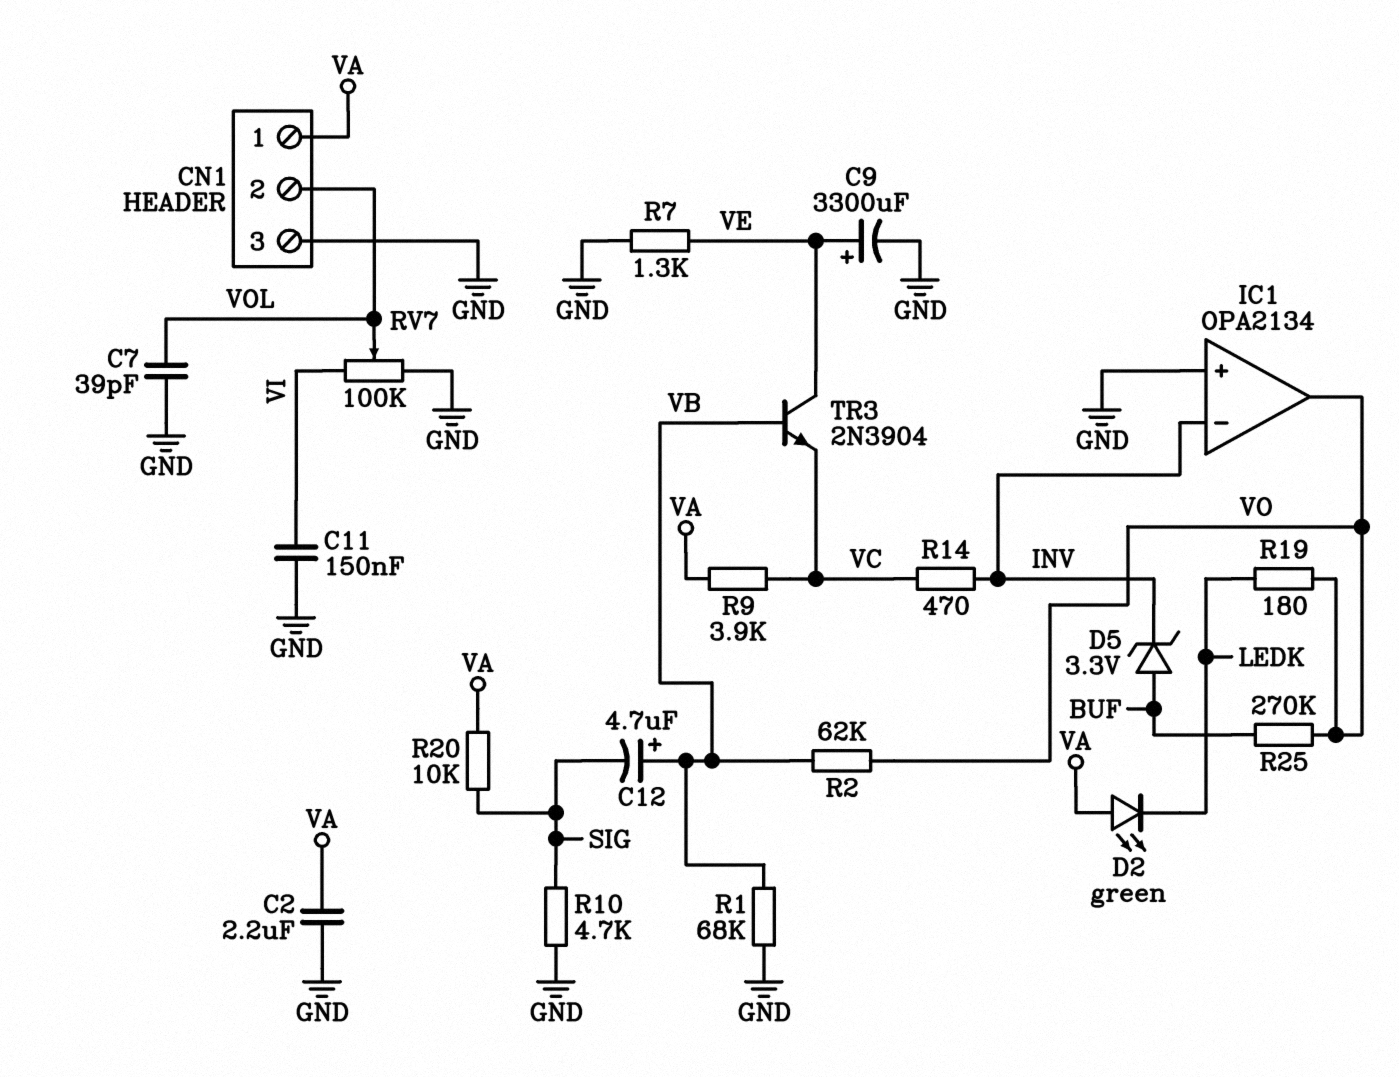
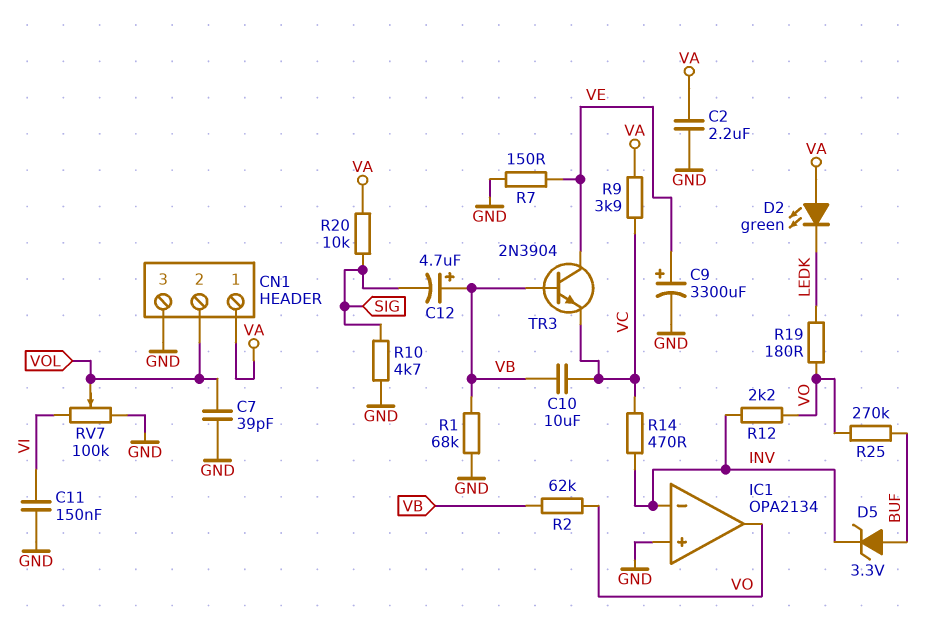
C10: none -> 10uF (VB, VC)
R7: 1.3k (GND, VE) -> 150 (GND, VE)
R12: none -> 2.2k (INV, VO)

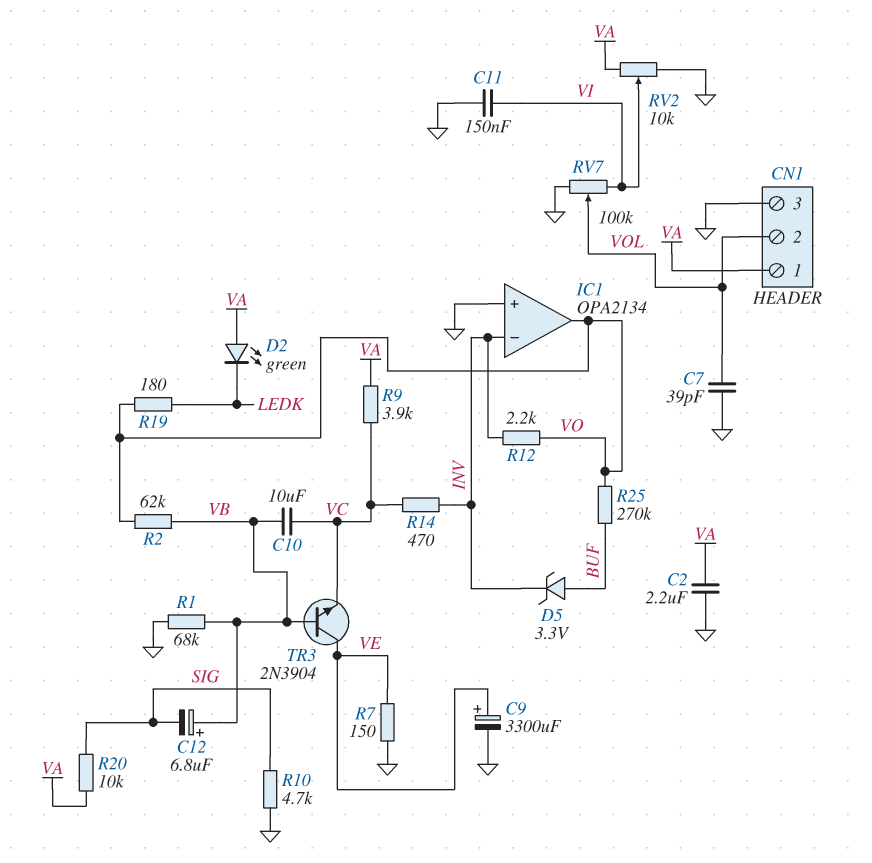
C12: 4.7uF (plus VB, minus SIG) -> 6.8uF (plus VB, minus SIG)
RV2: none -> 10k (GND, VA, wiper VI)

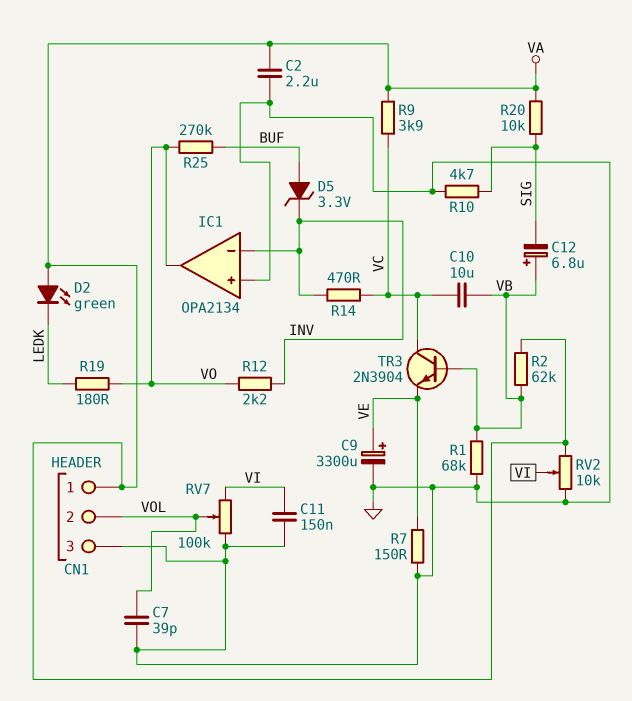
R2: 62k (VB, VO) -> 62k (VA, VB)
TR3: NPN 2N3904 (B VB, C VE, E VC) -> NPN 2N3904 (B VB, C VC, E VE)

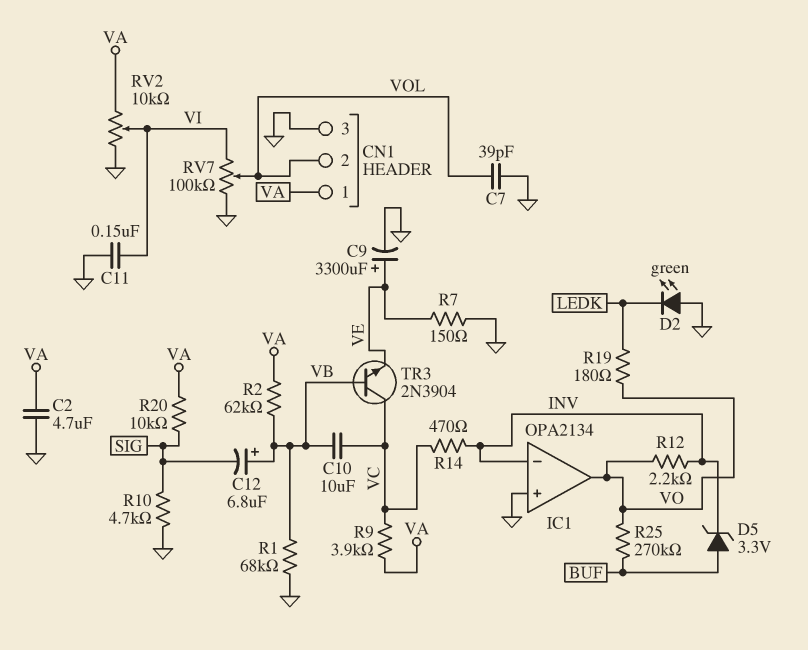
C2: 2.2uF (GND, VA) -> 4.7uF (GND, VA)
D2: LED green (A VA, K LEDK) -> LED green (A GND, K LEDK)

